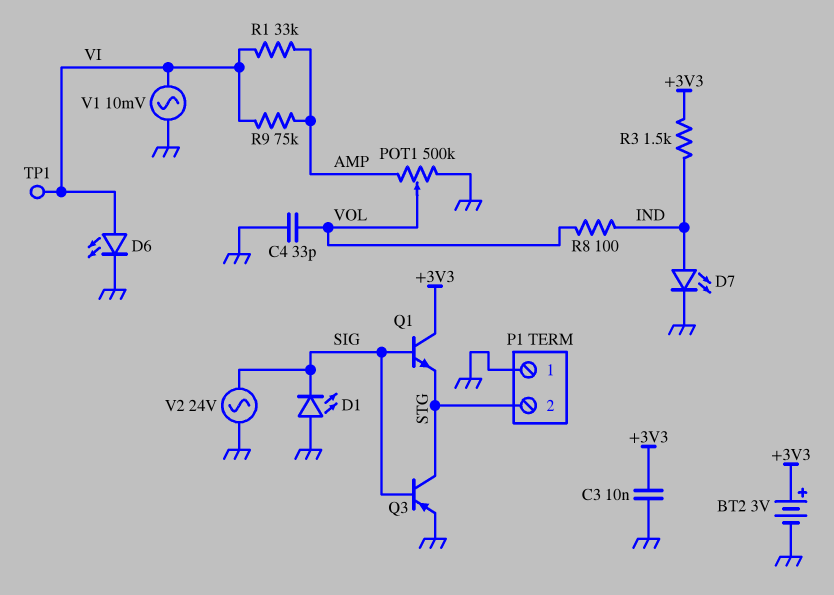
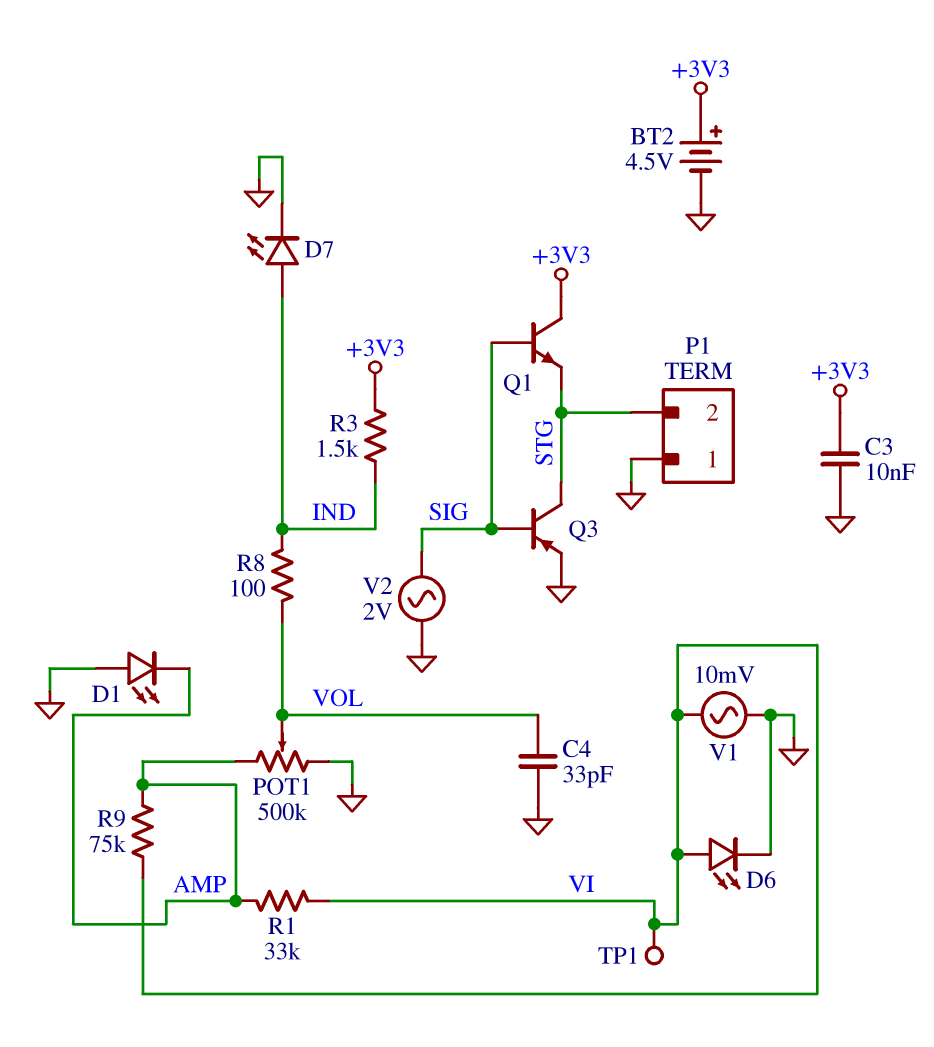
BT2: 3V (plus +3V3, minus GND) -> 4.5V (plus +3V3, minus GND)
D1: LED (A GND, K SIG) -> LED (A GND, K AMP)
V2: AC 24V (GND, SIG) -> AC 2V (GND, SIG)

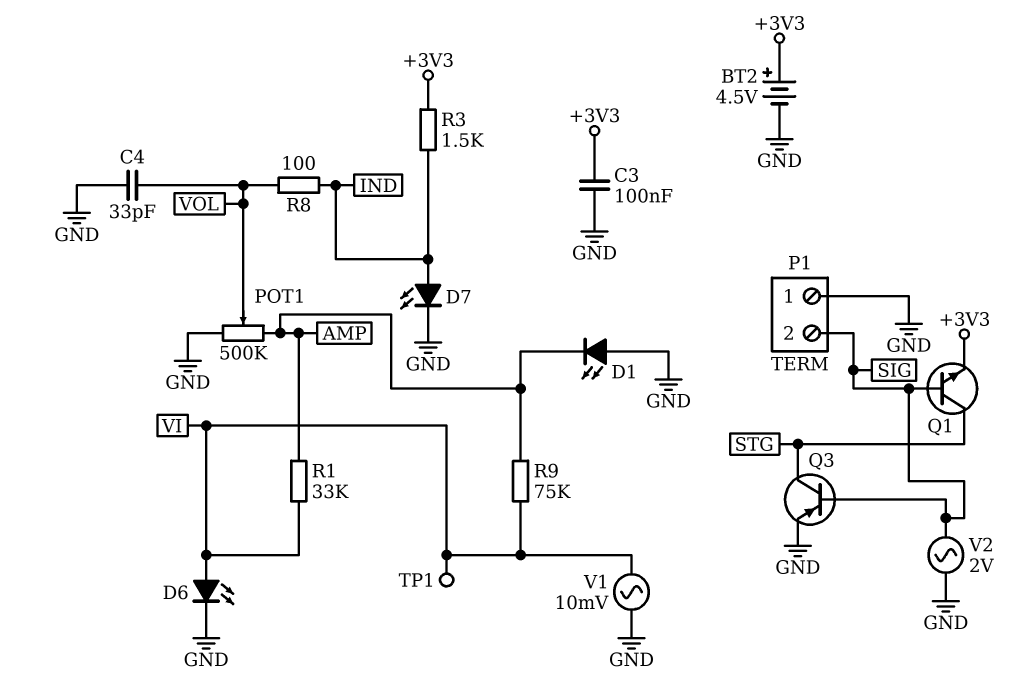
C3: 10nF (+3V3, GND) -> 100nF (+3V3, GND)
P1 pin 2: STG -> SIG
Q1: NPN (B SIG, C +3V3, E STG) -> NPN (B SIG, C STG, E +3V3)

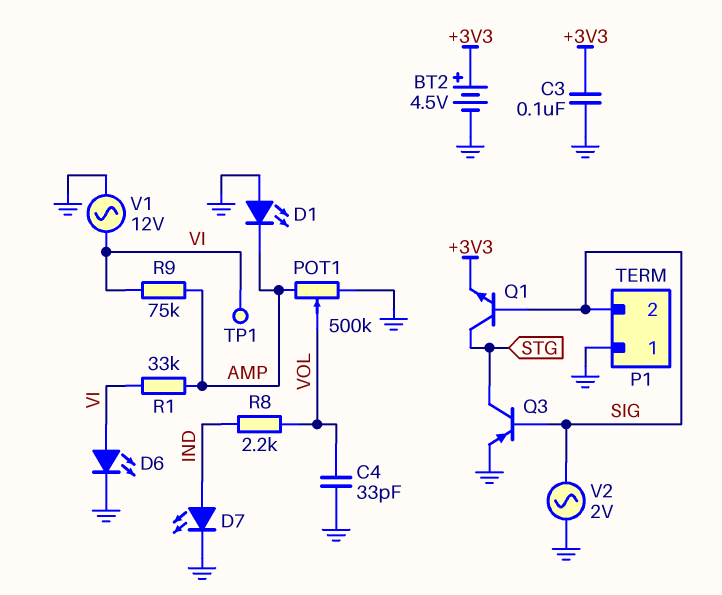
R3: 1.5k (+3V3, IND) -> none
R8: 100 (IND, VOL) -> 2.2k (IND, VOL)
V1: AC 10mV (GND, VI) -> AC 12V (GND, VI)

